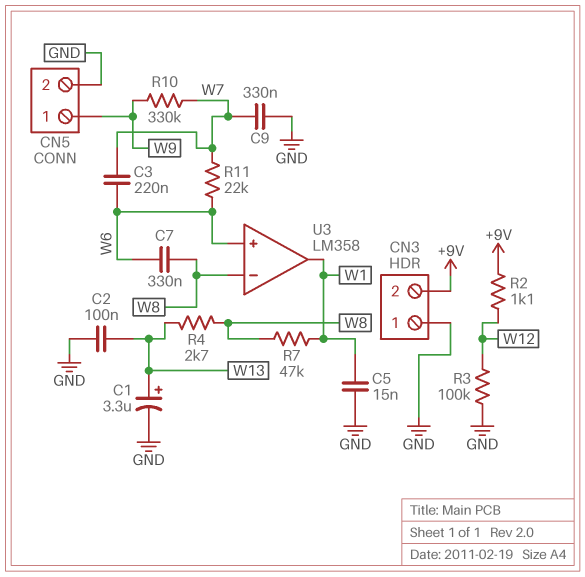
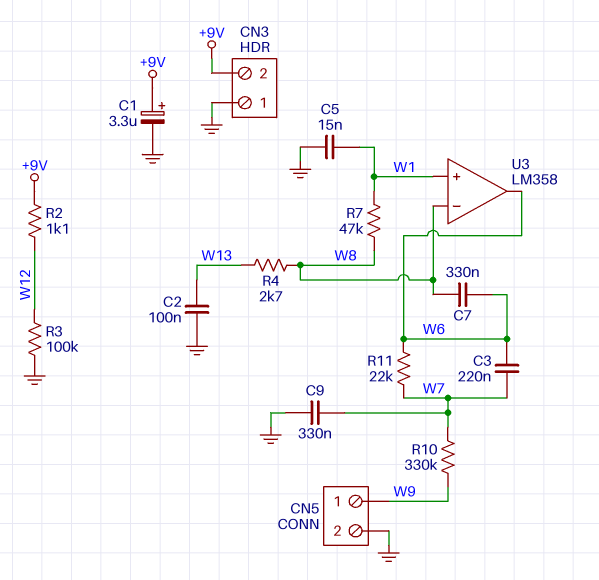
C1: 3.3uF (plus W13, minus GND) -> 3.3uF (plus +9V, minus GND)
U3 pin in+: W6 -> W1
U3 pin out: W1 -> W6

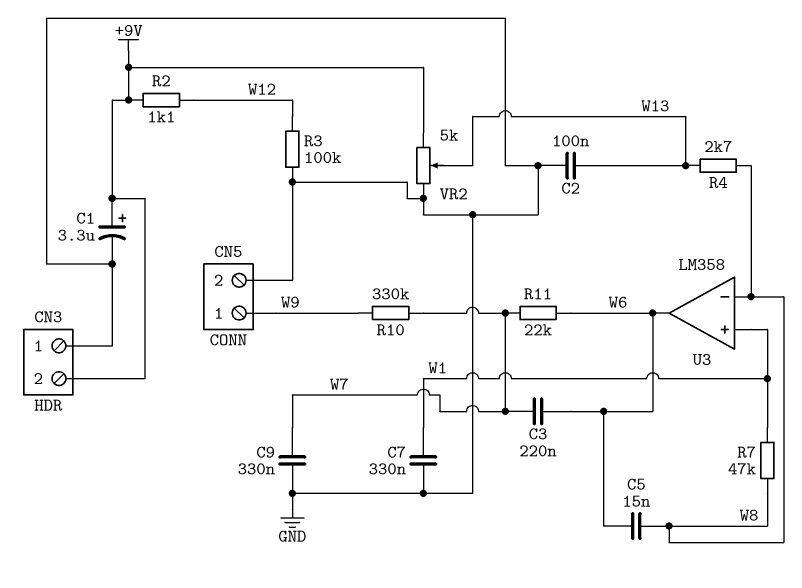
C5: 15nF (GND, W1) -> 15nF (W6, W8)
C7: 330nF (W6, W8) -> 330nF (GND, W1)
VR2: none -> 5k (+9V, GND, wiper W13)

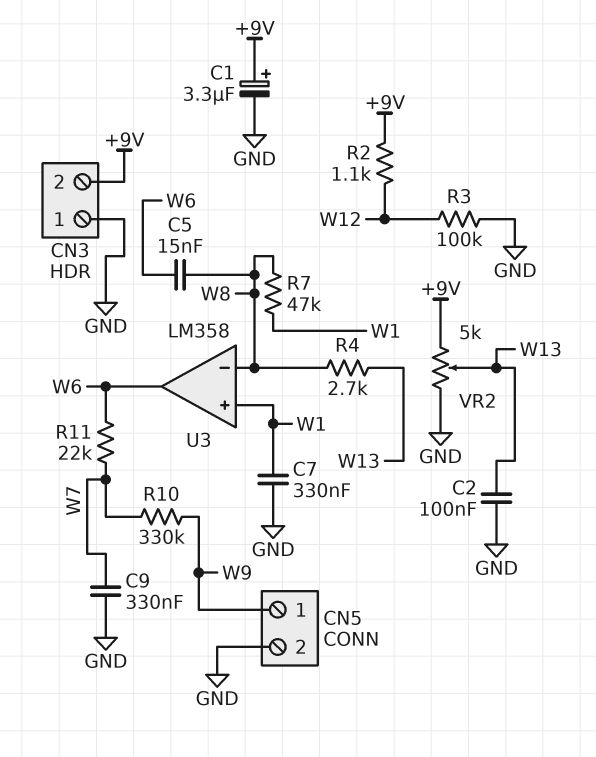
C3: 220nF (W6, W7) -> none

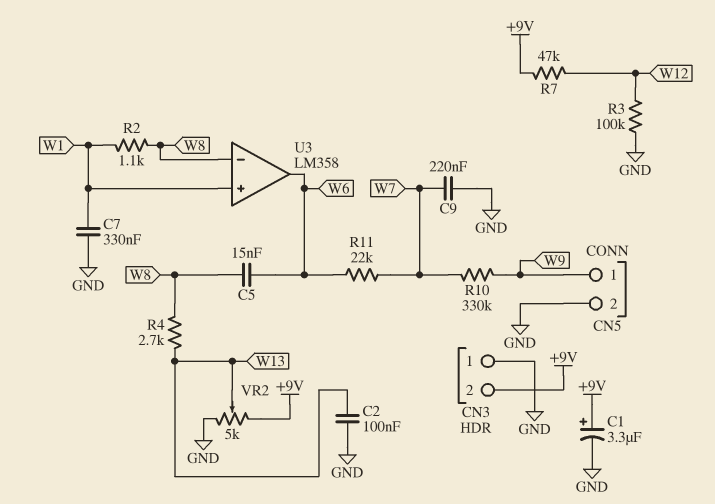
C9: 330nF (GND, W7) -> 220nF (GND, W7)
R2: 1.1k (+9V, W12) -> 1.1k (W1, W8)
R7: 47k (W1, W8) -> 47k (+9V, W12)

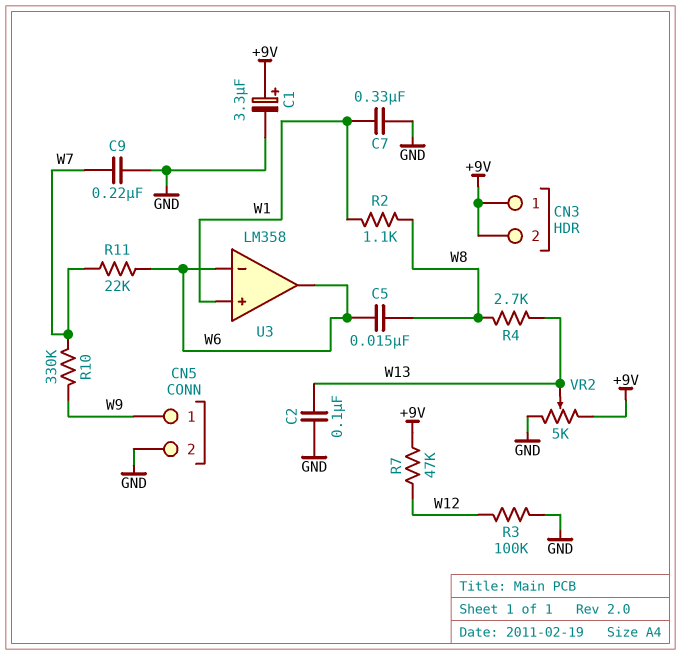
CN3 pin 1: GND -> +9V
U3 pin in-: W8 -> W6

